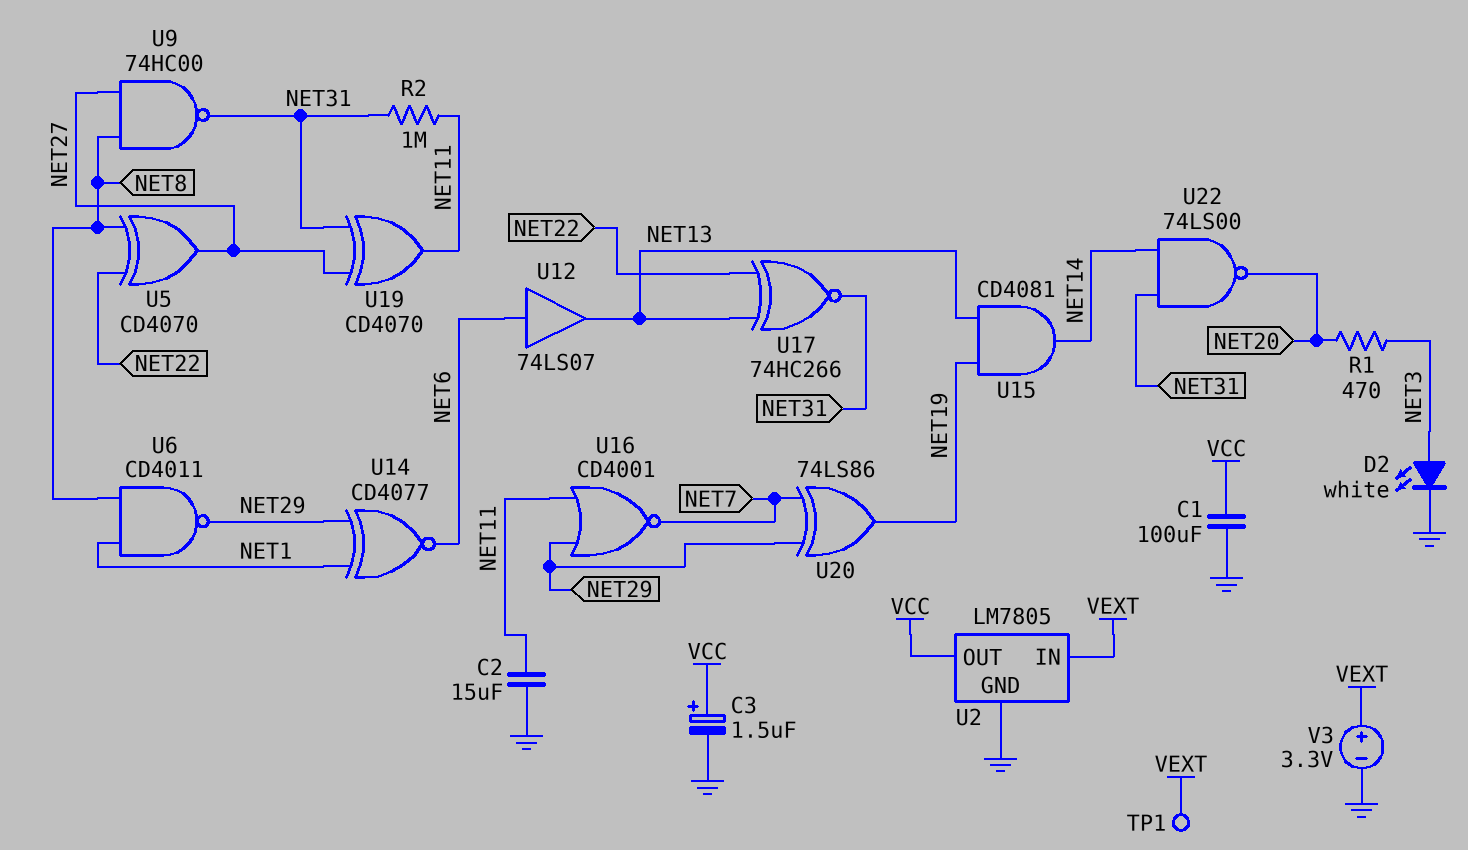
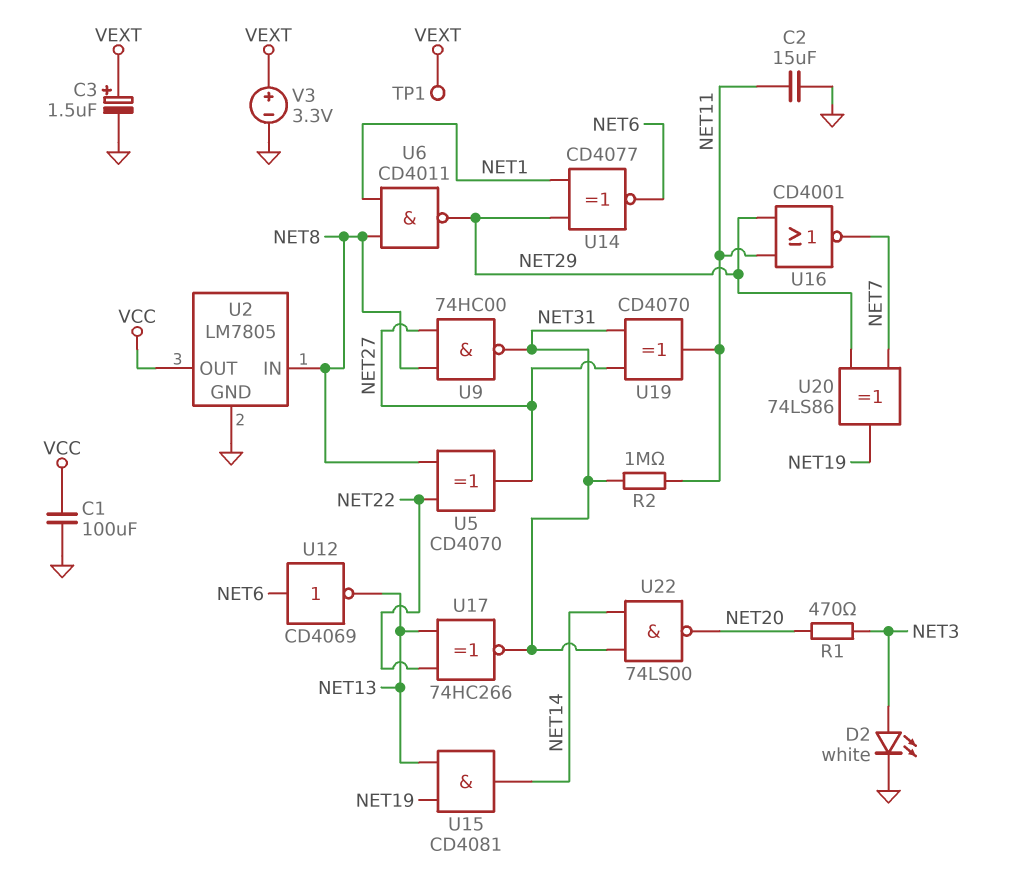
C3: 1.5uF (plus VCC, minus GND) -> 1.5uF (plus VEXT, minus GND)
U2 pin IN: VEXT -> NET8
U12: buffer 74LS07 (in NET6, out NET13) -> NOT CD4069 (in NET6, out NET13)

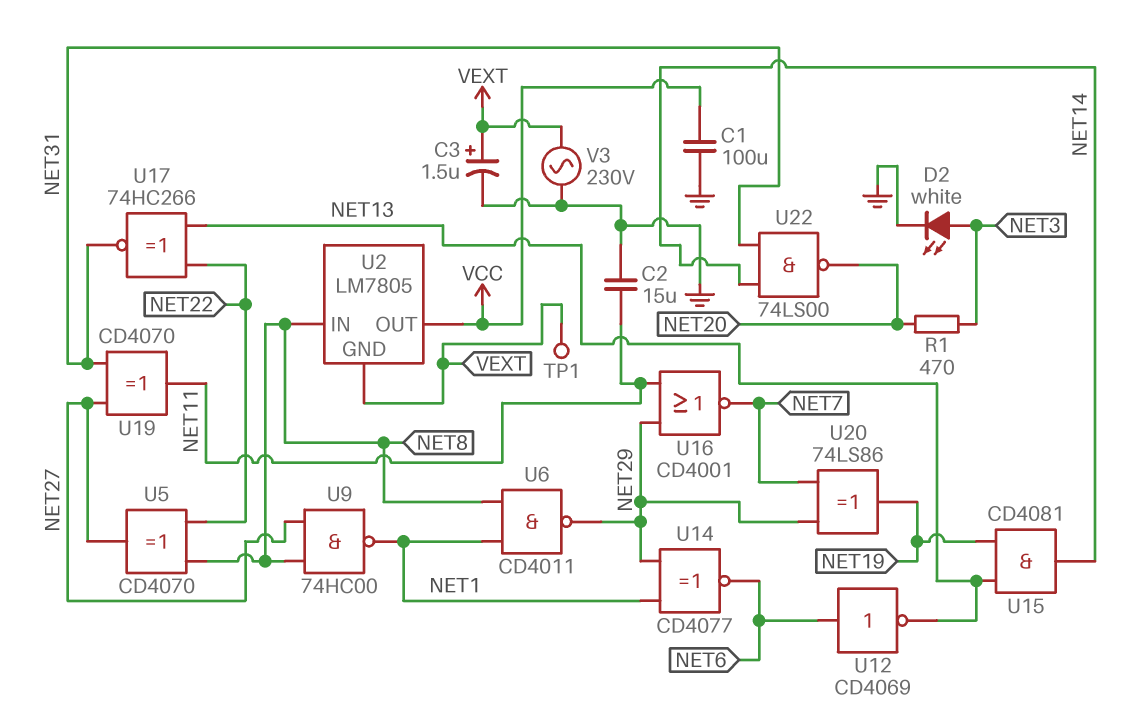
R2: 1M (NET11, NET31) -> none
U2 pin GND: GND -> VEXT
U9: NAND 74HC00 (in NET8, in NET27, out NET31) -> NAND 74HC00 (in NET8, in NET27, out NET1)
V3: 3.3V (plus VEXT, minus GND) -> AC 230V (GND, VEXT)

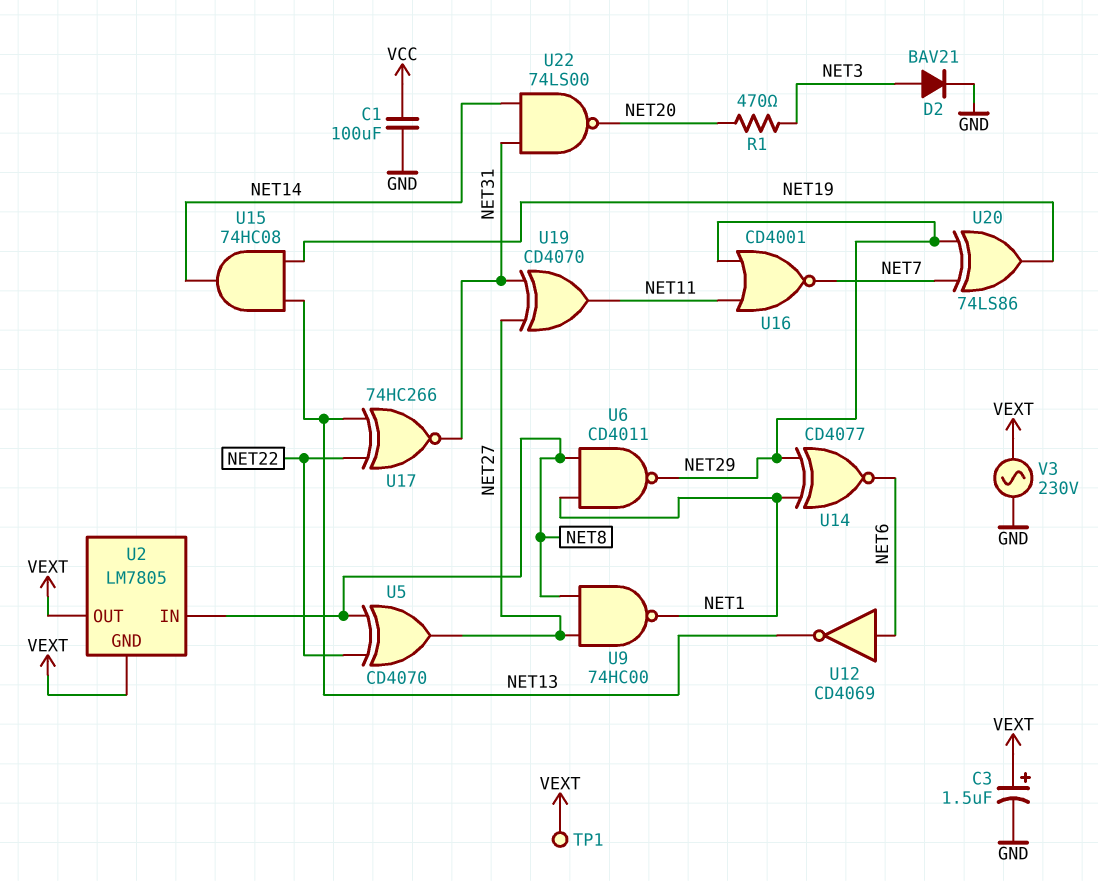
C2: 15uF (GND, NET11) -> none
D2: LED white (A NET3, K GND) -> diode BAV21 (A NET3, K GND)
U2 pin OUT: VCC -> VEXT
U15: AND CD4081 (in NET13, in NET19, out NET14) -> AND 74HC08 (in NET13, in NET19, out NET14)

